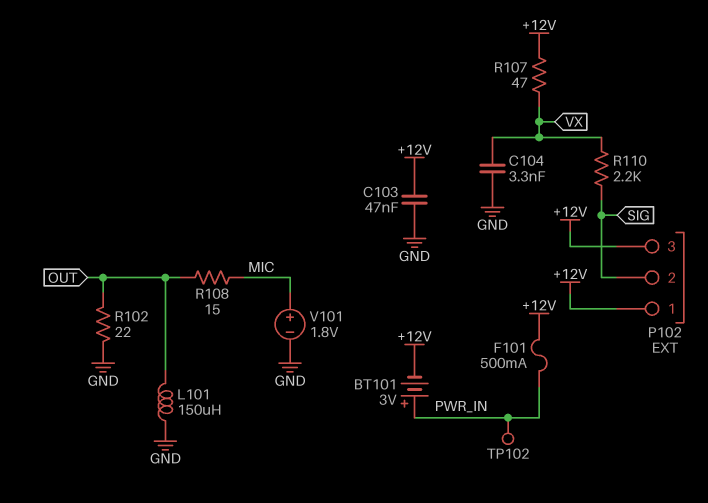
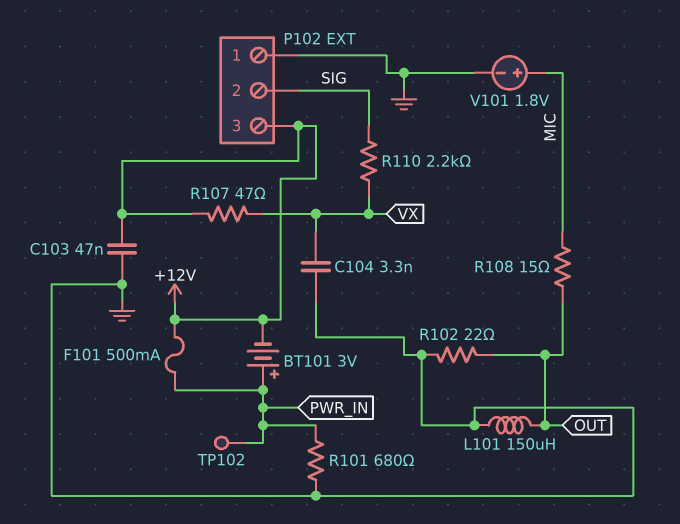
P102 pin 1: +12V -> GND
R101: none -> 680 (GND, PWR_IN)

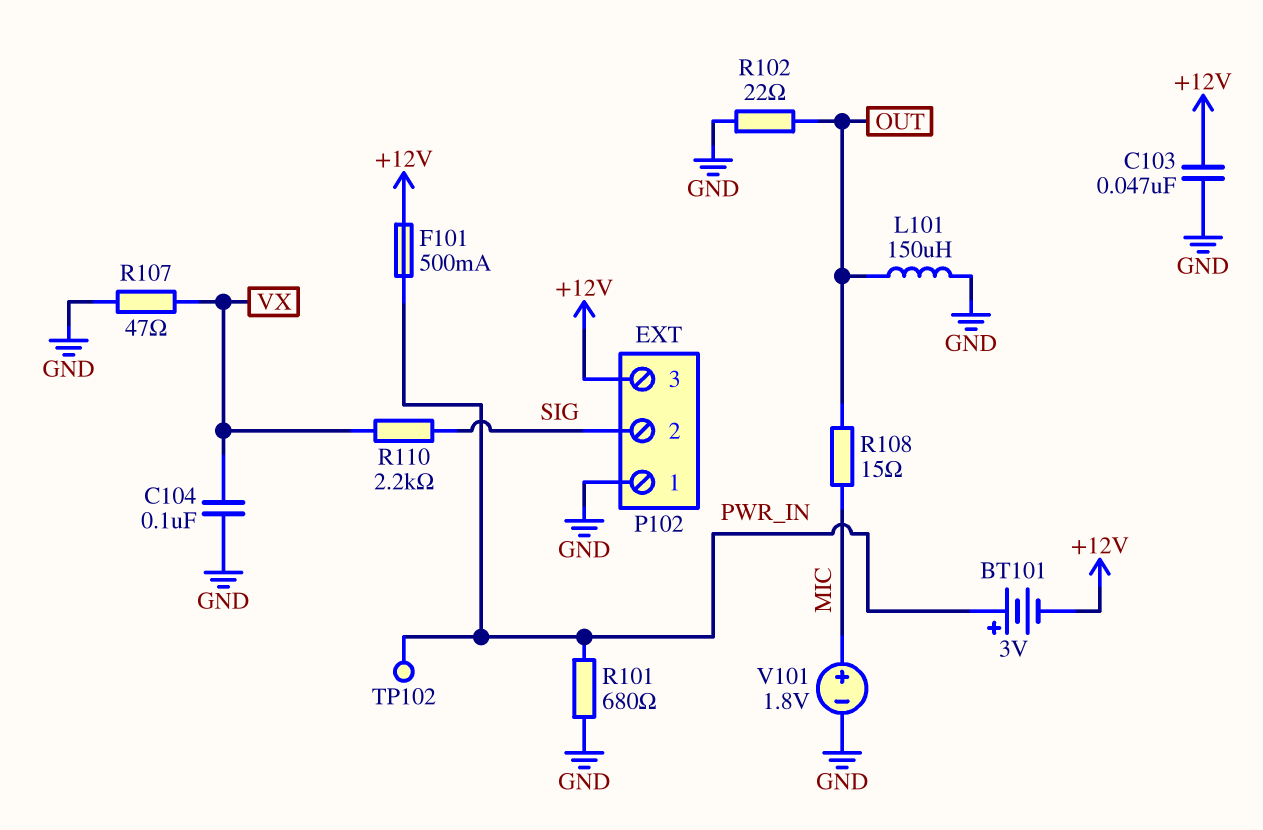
C104: 3.3nF (GND, VX) -> 100nF (GND, VX)
R107: 47 (+12V, VX) -> 47 (GND, VX)

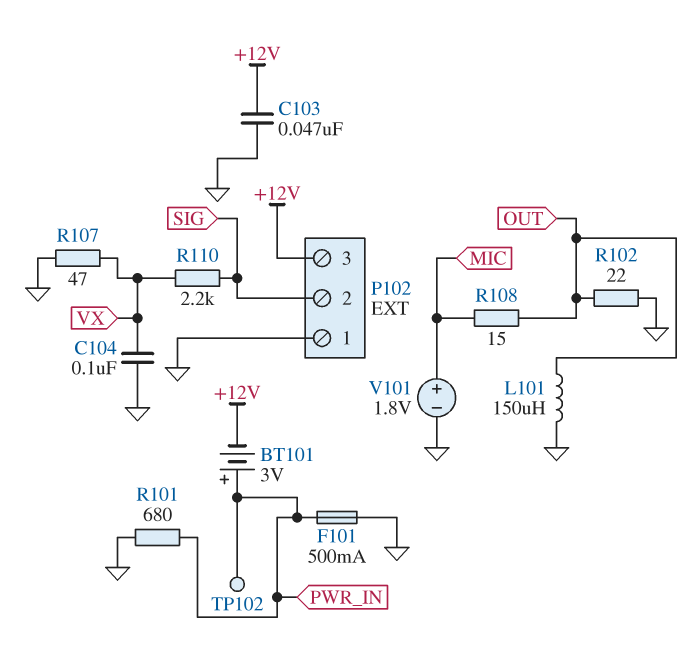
F101: 500mA (+12V, PWR_IN) -> 500mA (GND, PWR_IN)

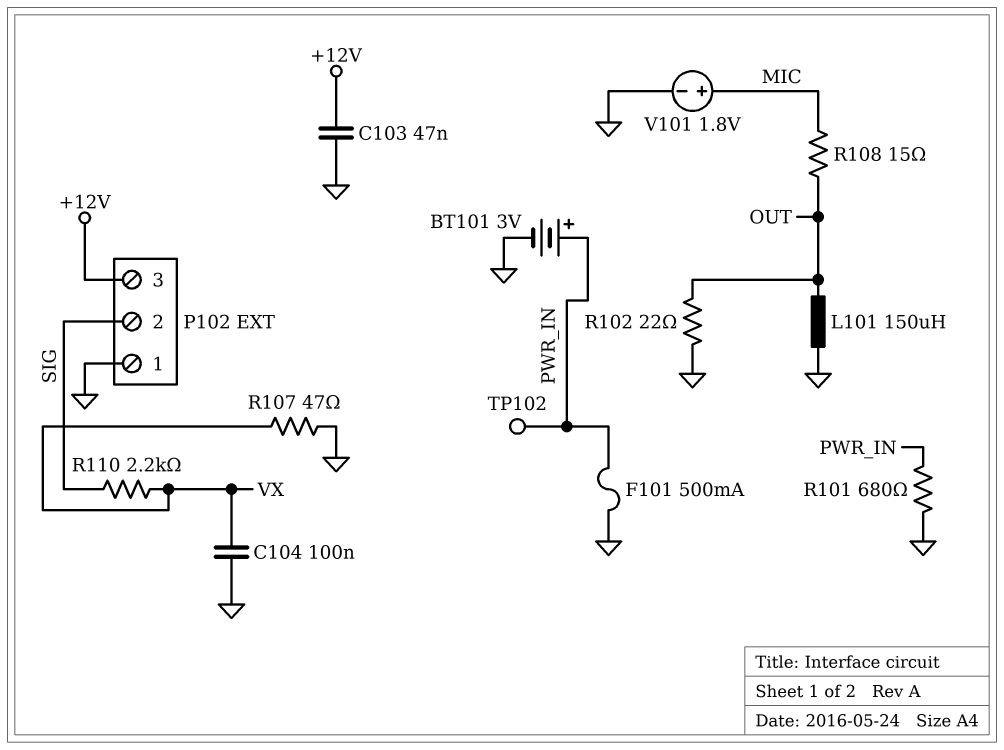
BT101: 3V (plus PWR_IN, minus +12V) -> 3V (plus PWR_IN, minus GND)

